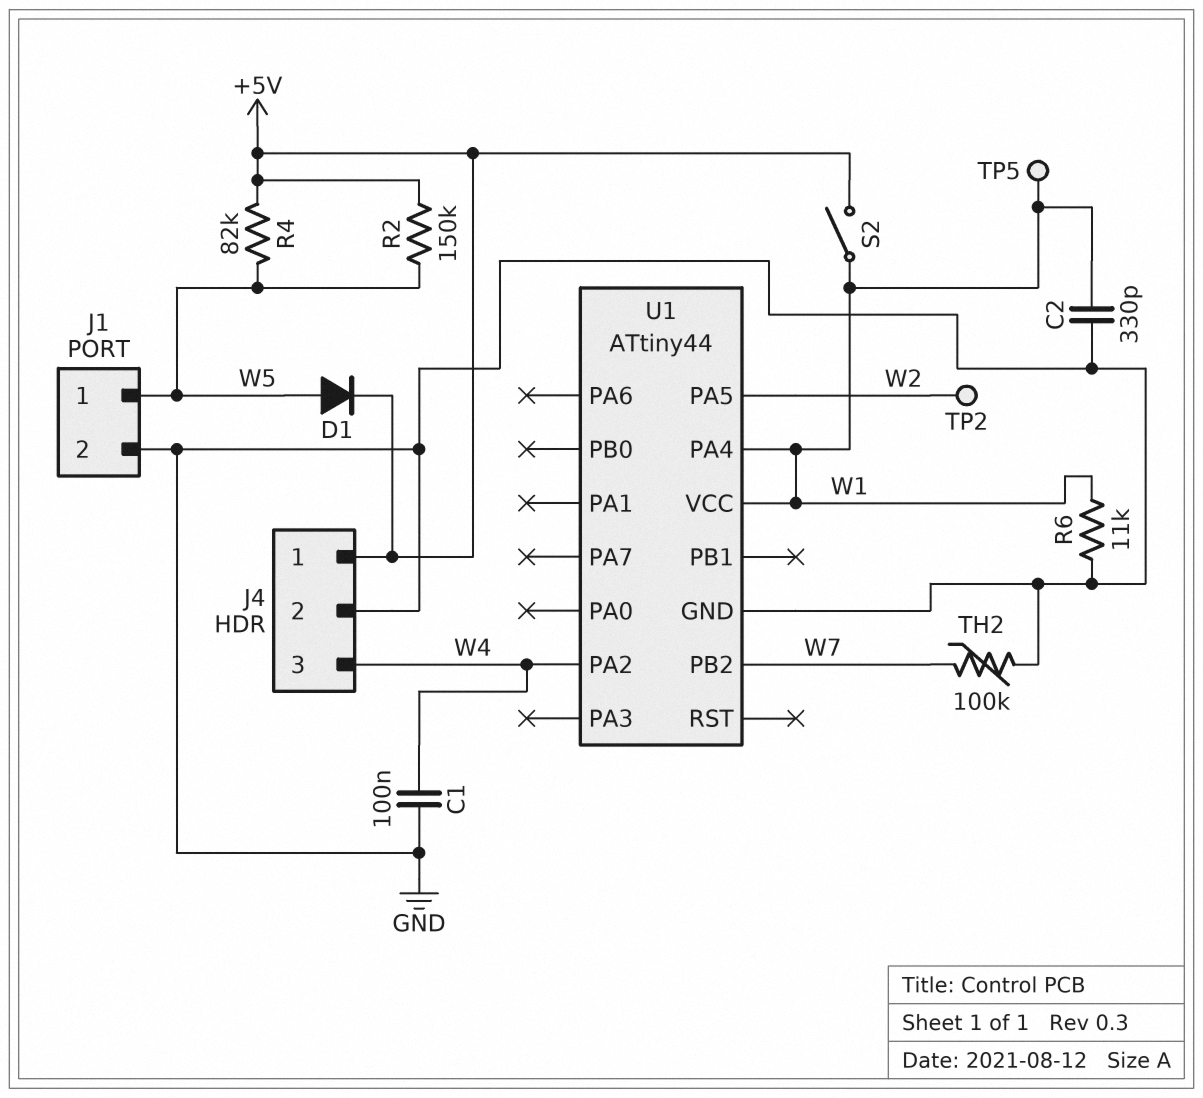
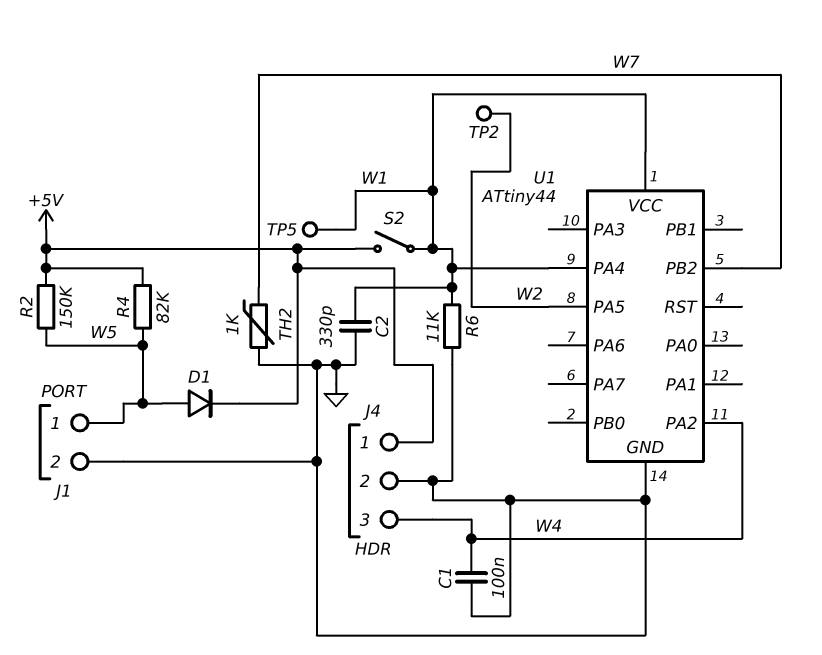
TH2: 100k (GND, W7) -> 1k (GND, W7)

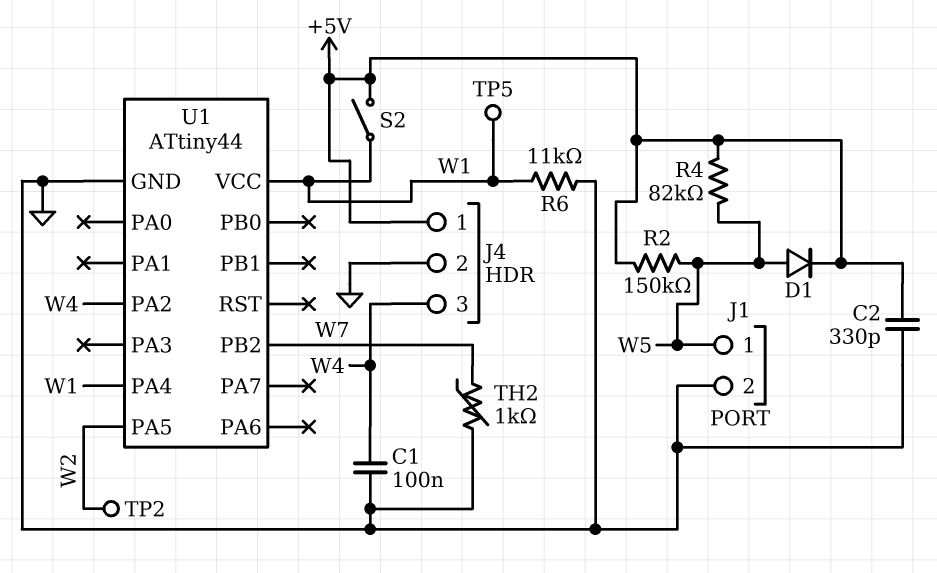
C2: 330pF (GND, W1) -> 330pF (+5V, GND)

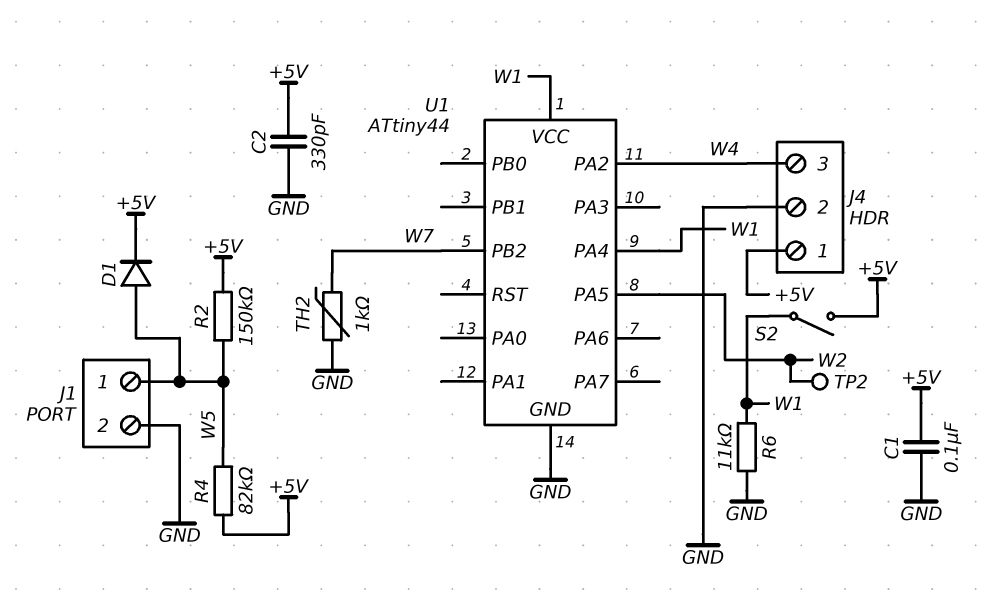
C1: 100nF (GND, W4) -> 100nF (+5V, GND)
TP5: test point (W1) -> none

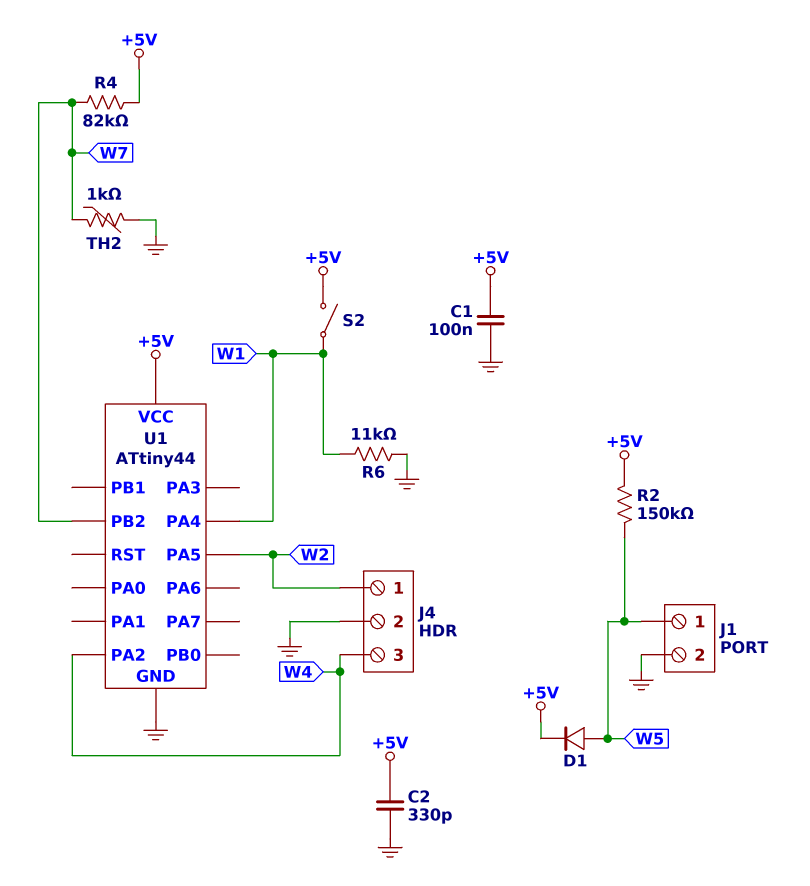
J4 pin 1: +5V -> W2
R4: 82k (+5V, W5) -> 82k (+5V, W7)
TP2: test point (W2) -> none
U1 pin VCC: W1 -> +5V

